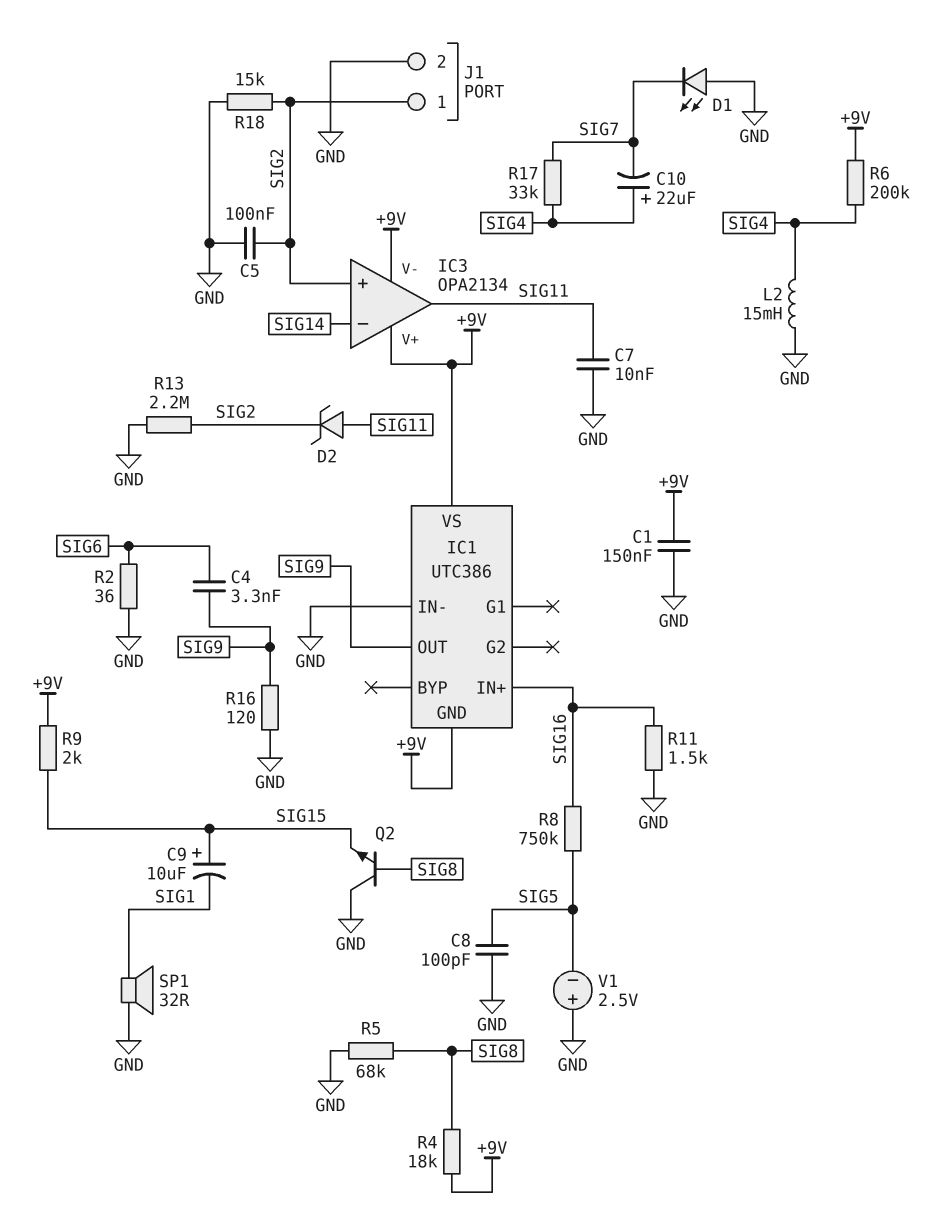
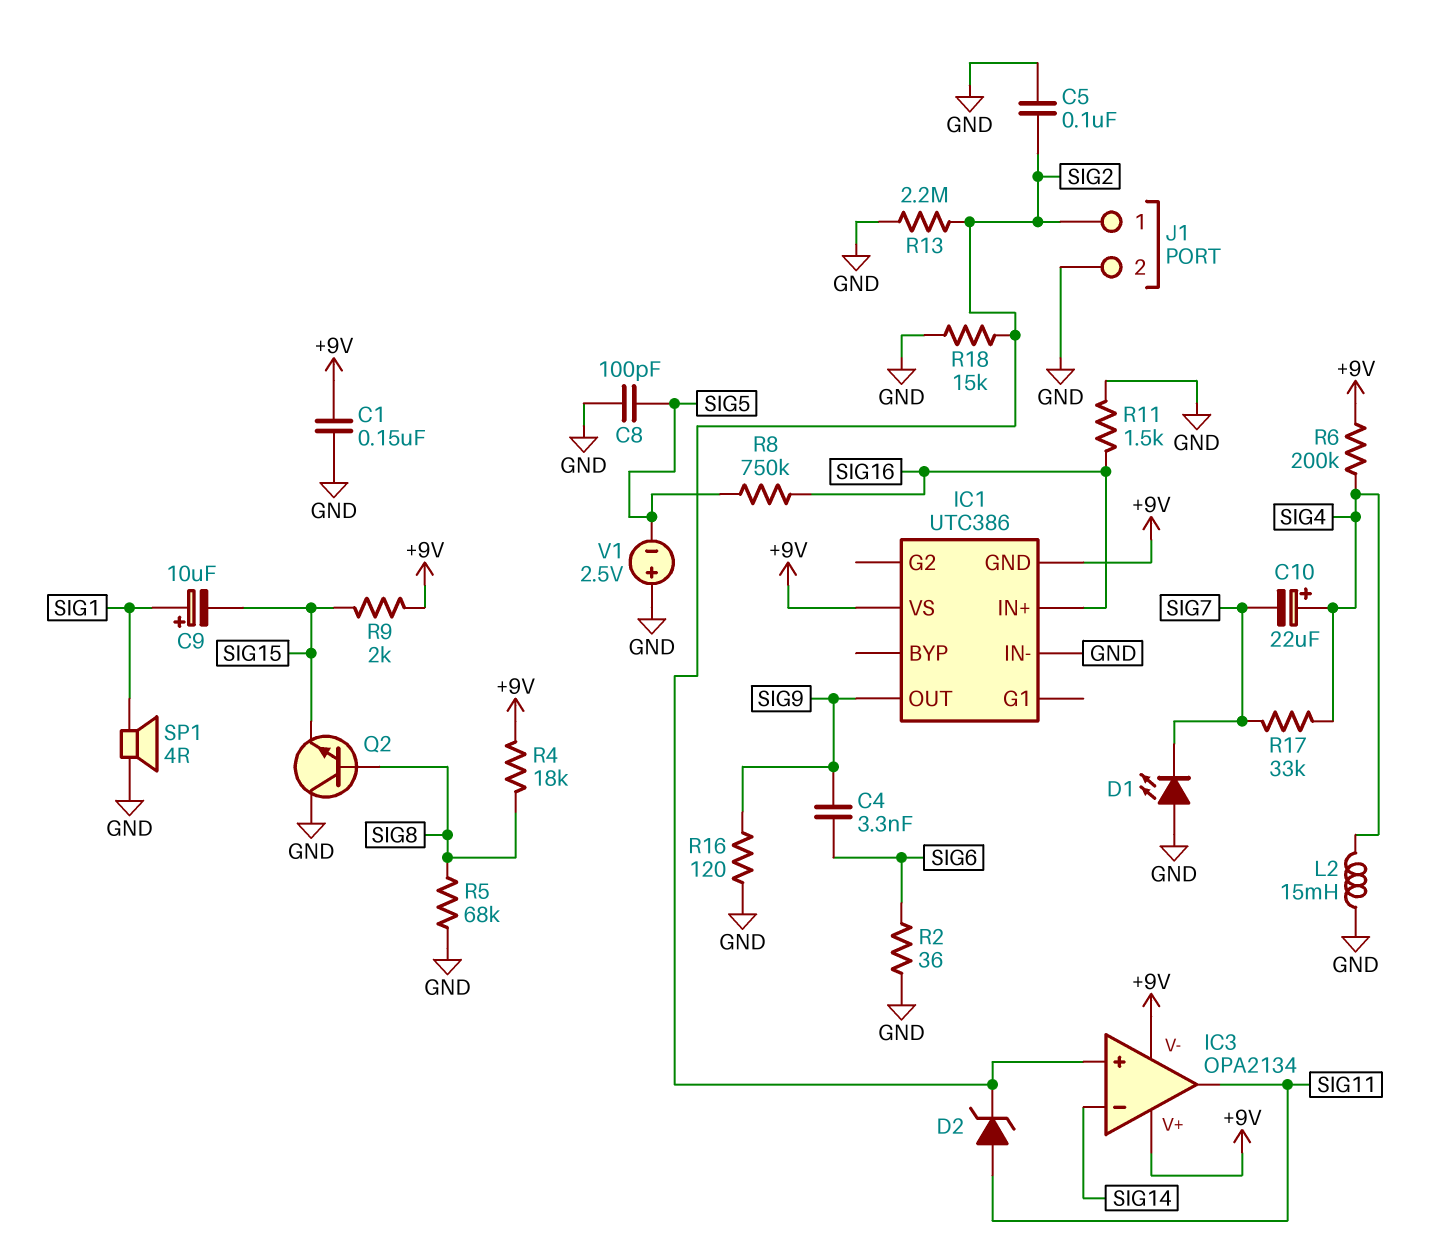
C7: 10nF (GND, SIG11) -> none
C9: 10uF (plus SIG15, minus SIG1) -> 10uF (plus SIG1, minus SIG15)
SP1: speaker 32R (GND, SIG1) -> speaker 4R (GND, SIG1)

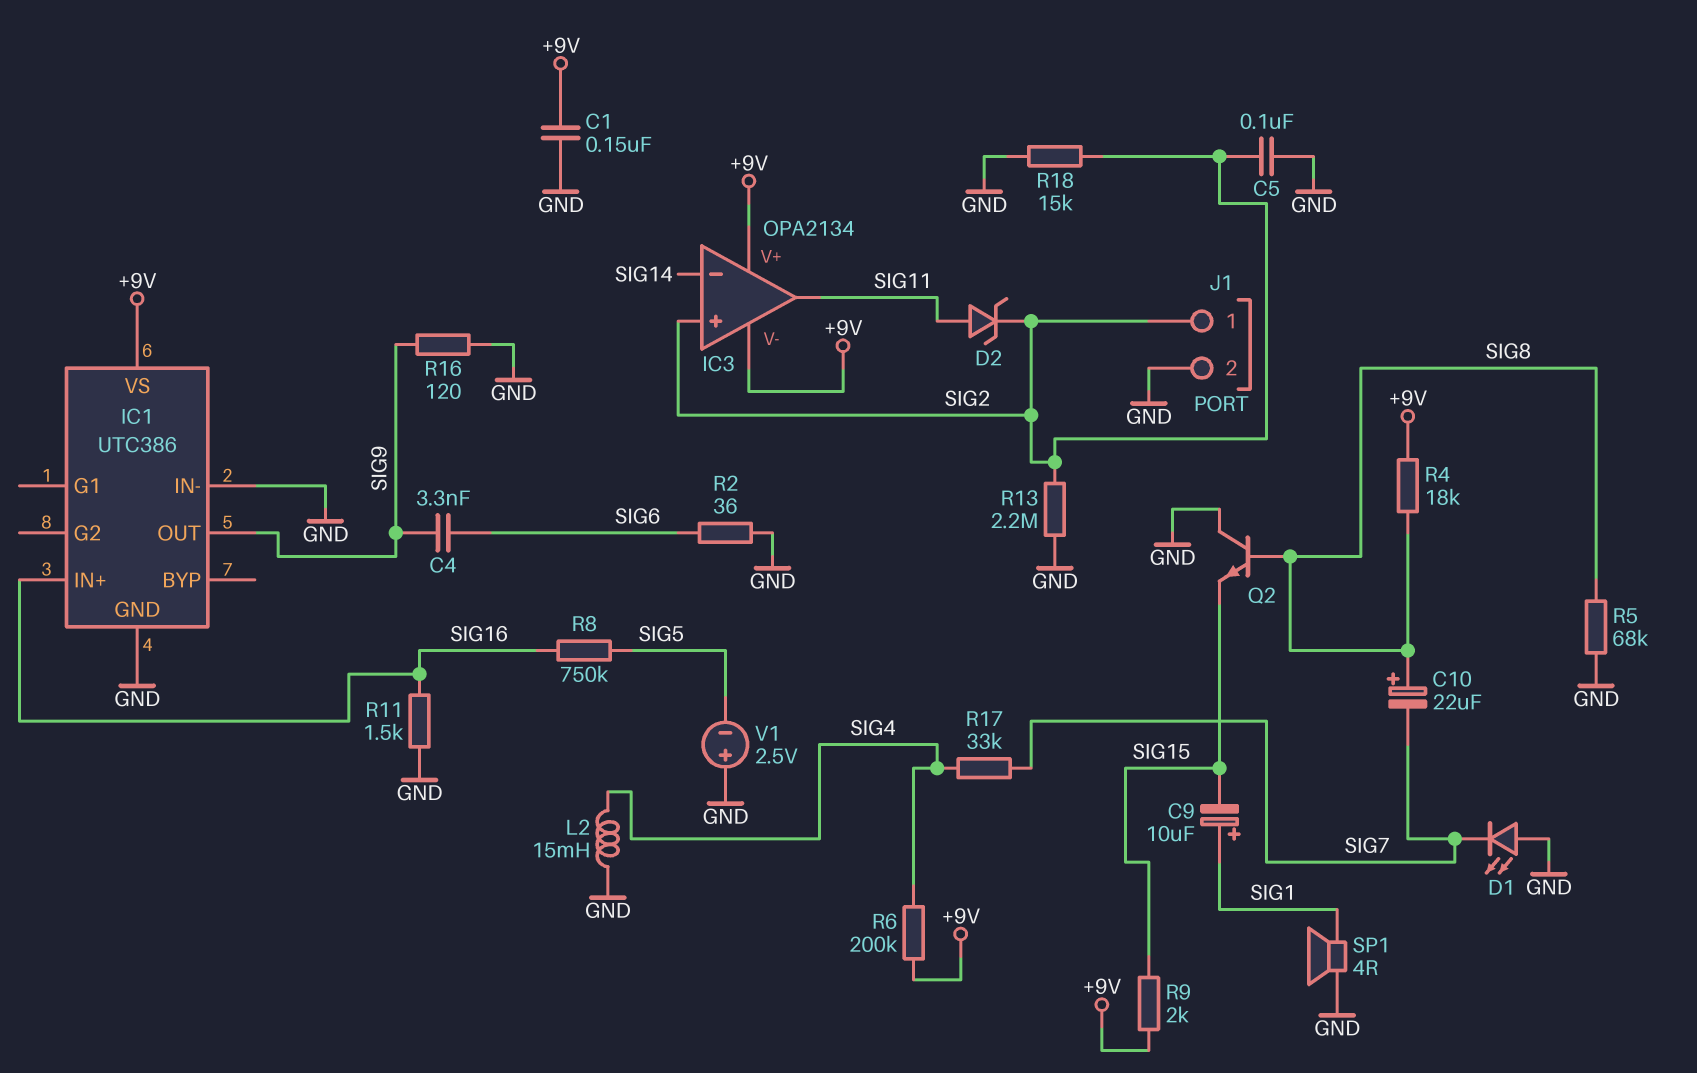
C8: 100pF (GND, SIG5) -> none
C10: 22uF (plus SIG4, minus SIG7) -> 22uF (plus SIG8, minus SIG7)
IC1 pin GND: +9V -> GND

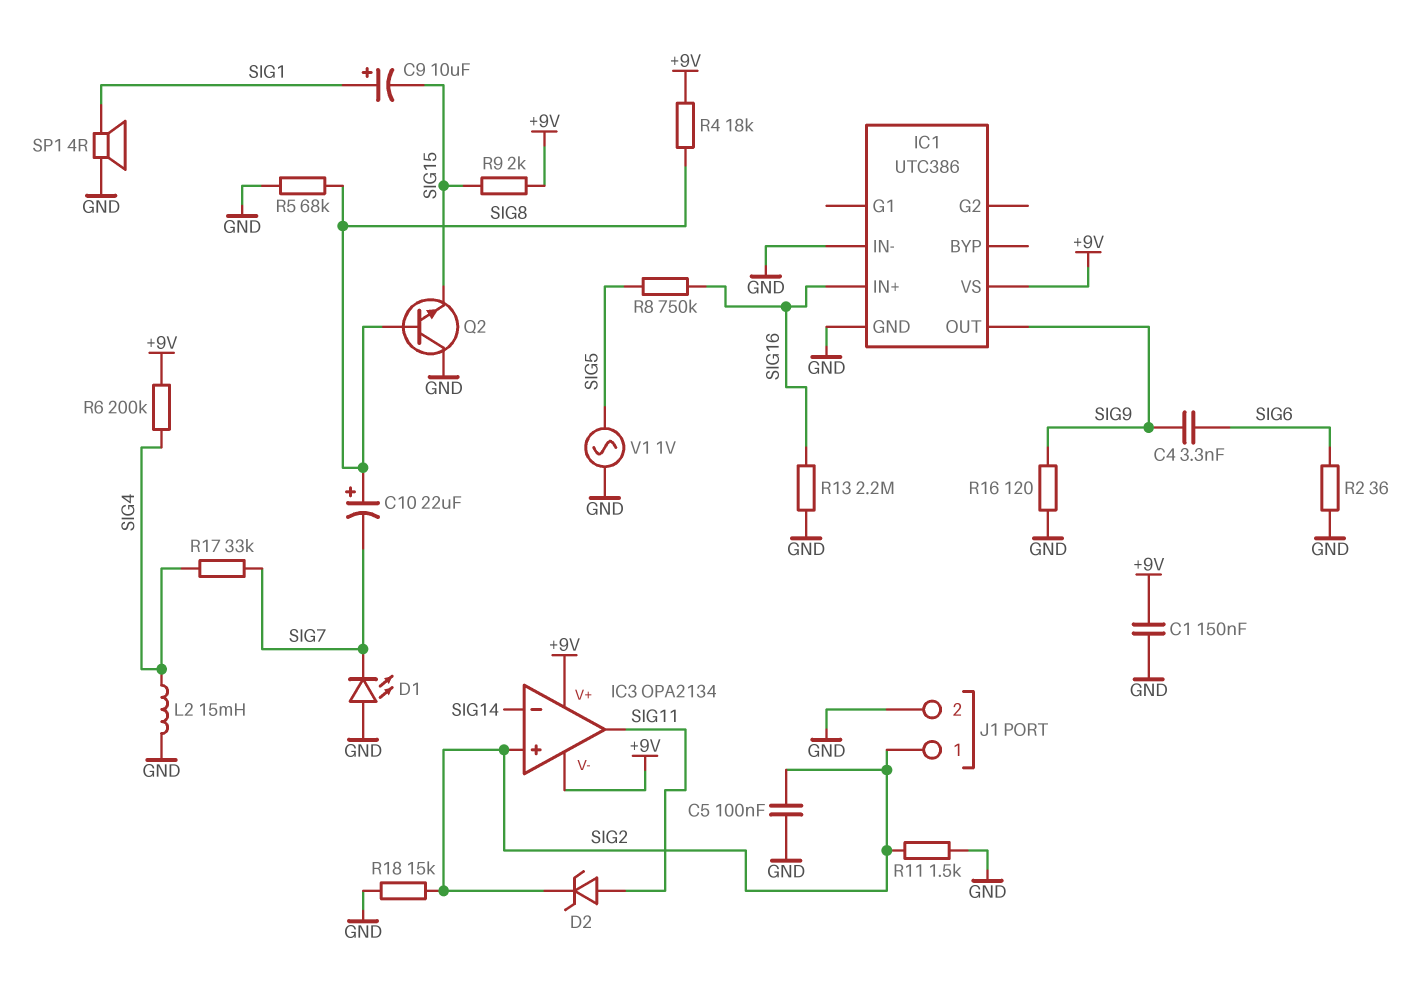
R11: 1.5k (GND, SIG16) -> 1.5k (GND, SIG2)
R13: 2.2M (GND, SIG2) -> 2.2M (GND, SIG16)
V1: 2.5V (plus GND, minus SIG5) -> AC 1V (GND, SIG5)

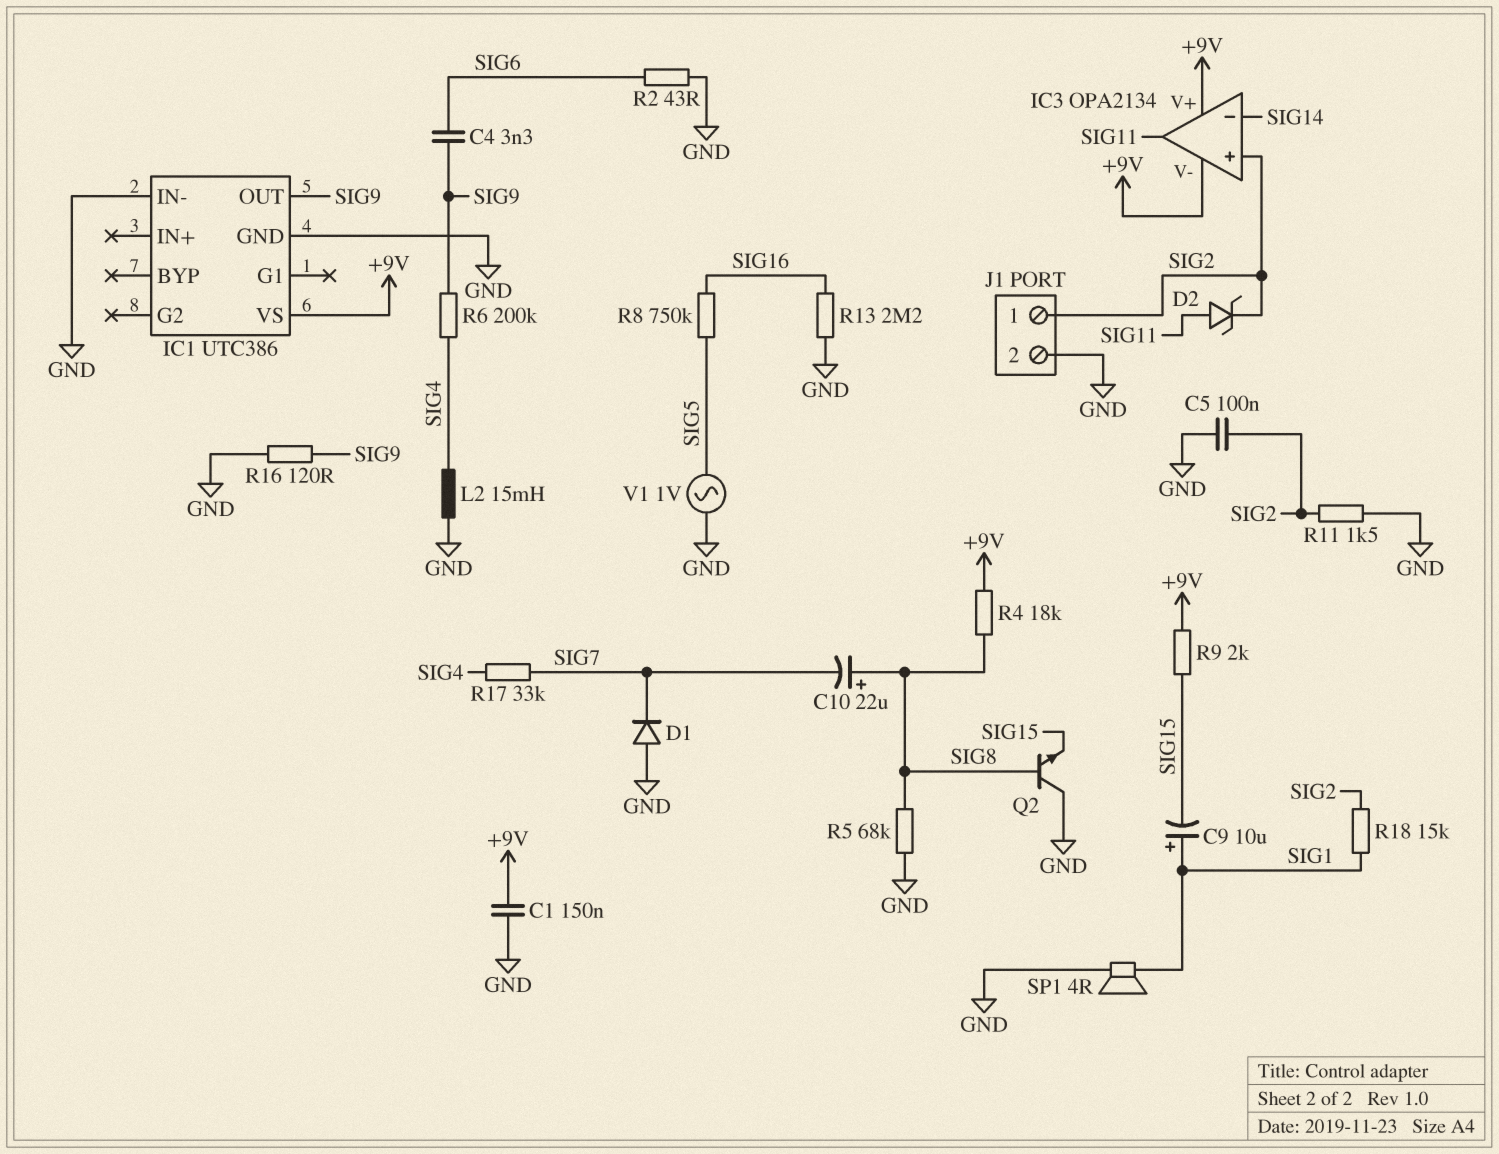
D1: LED (A GND, K SIG7) -> diode (A GND, K SIG7)
IC1 pin IN+: SIG16 -> none
R2: 36 (GND, SIG6) -> 43 (GND, SIG6)
R6: 200k (+9V, SIG4) -> 200k (SIG4, SIG9)
R18: 15k (GND, SIG2) -> 15k (SIG1, SIG2)

